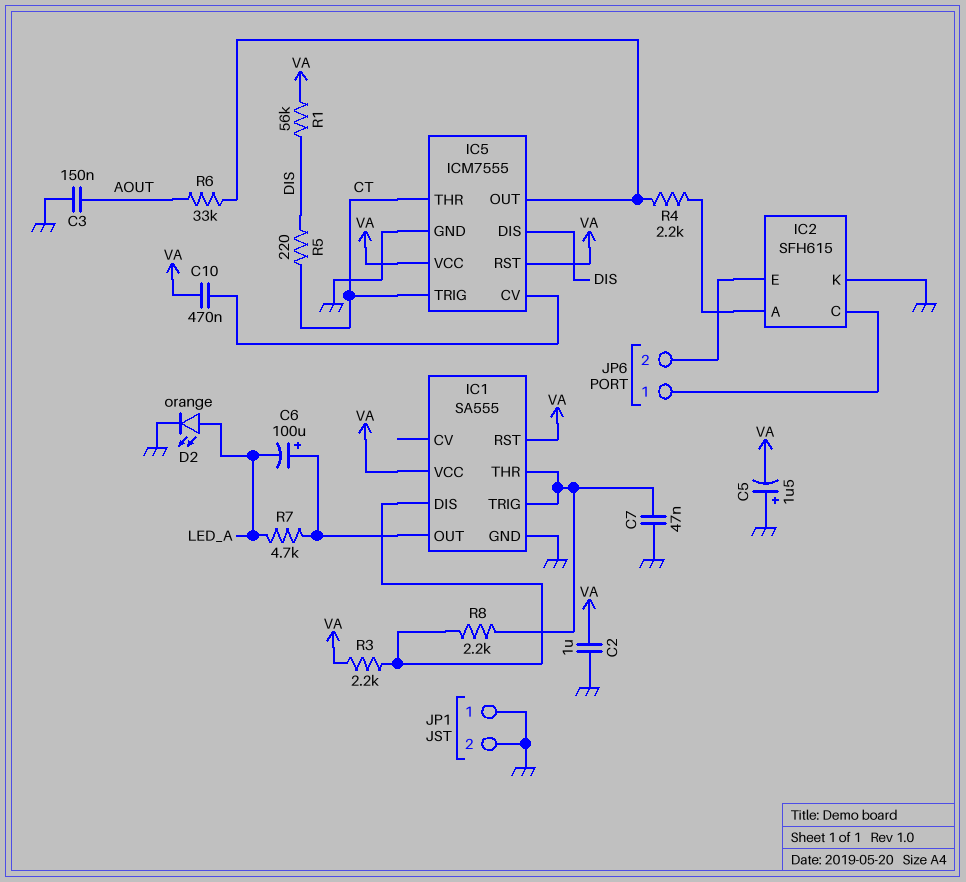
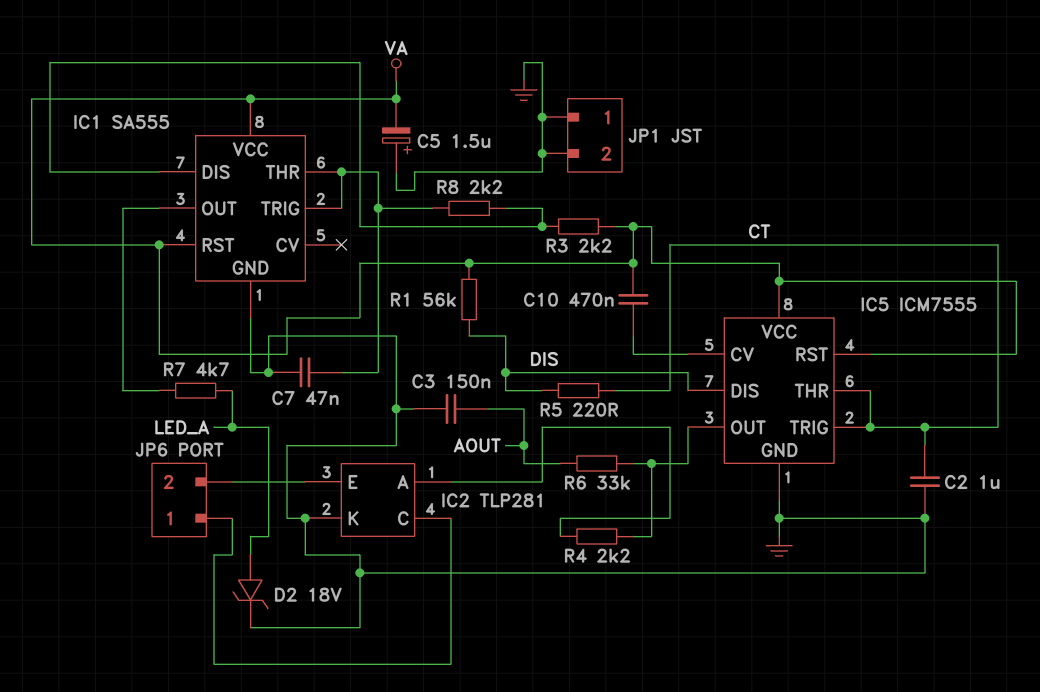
C2: 1uF (GND, VA) -> 1uF (CT, GND)
C6: 100uF (plus IC1/OUT, minus LED_A) -> none
D2: LED orange (A LED_A, K GND) -> zener 18V (A LED_A, K GND)
IC2: SFH615 -> TLP281

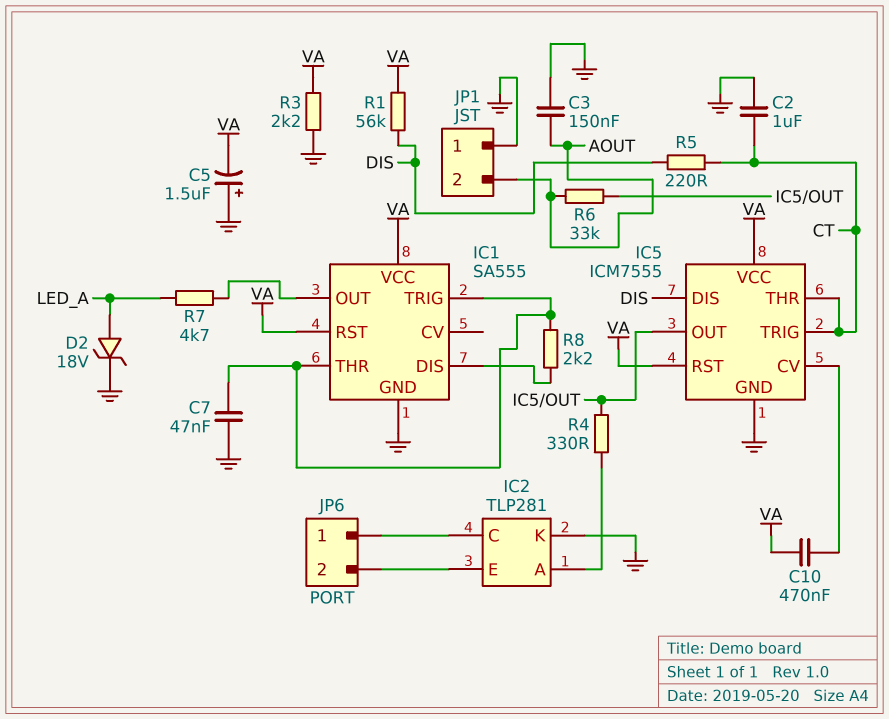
JP1 pin 2: GND -> AOUT
R3: 2.2k (IC1/DIS, VA) -> 2.2k (GND, VA)
R4: 2.2k (IC2/A, IC5/OUT) -> 330 (IC2/A, IC5/OUT)

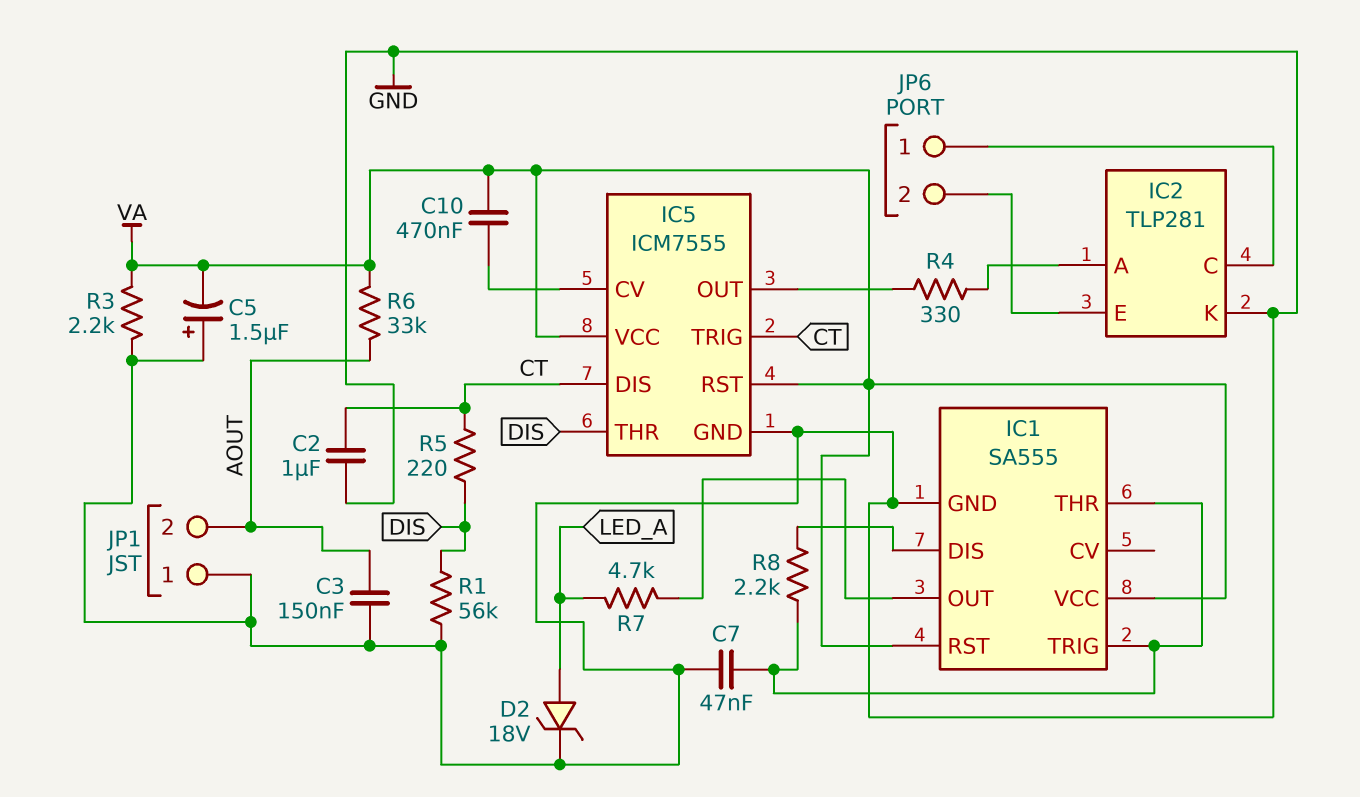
IC5 pin DIS: DIS -> CT
IC5 pin THR: CT -> DIS
R1: 56k (DIS, VA) -> 56k (DIS, GND)
R6: 33k (AOUT, IC5/OUT) -> 33k (AOUT, VA)

